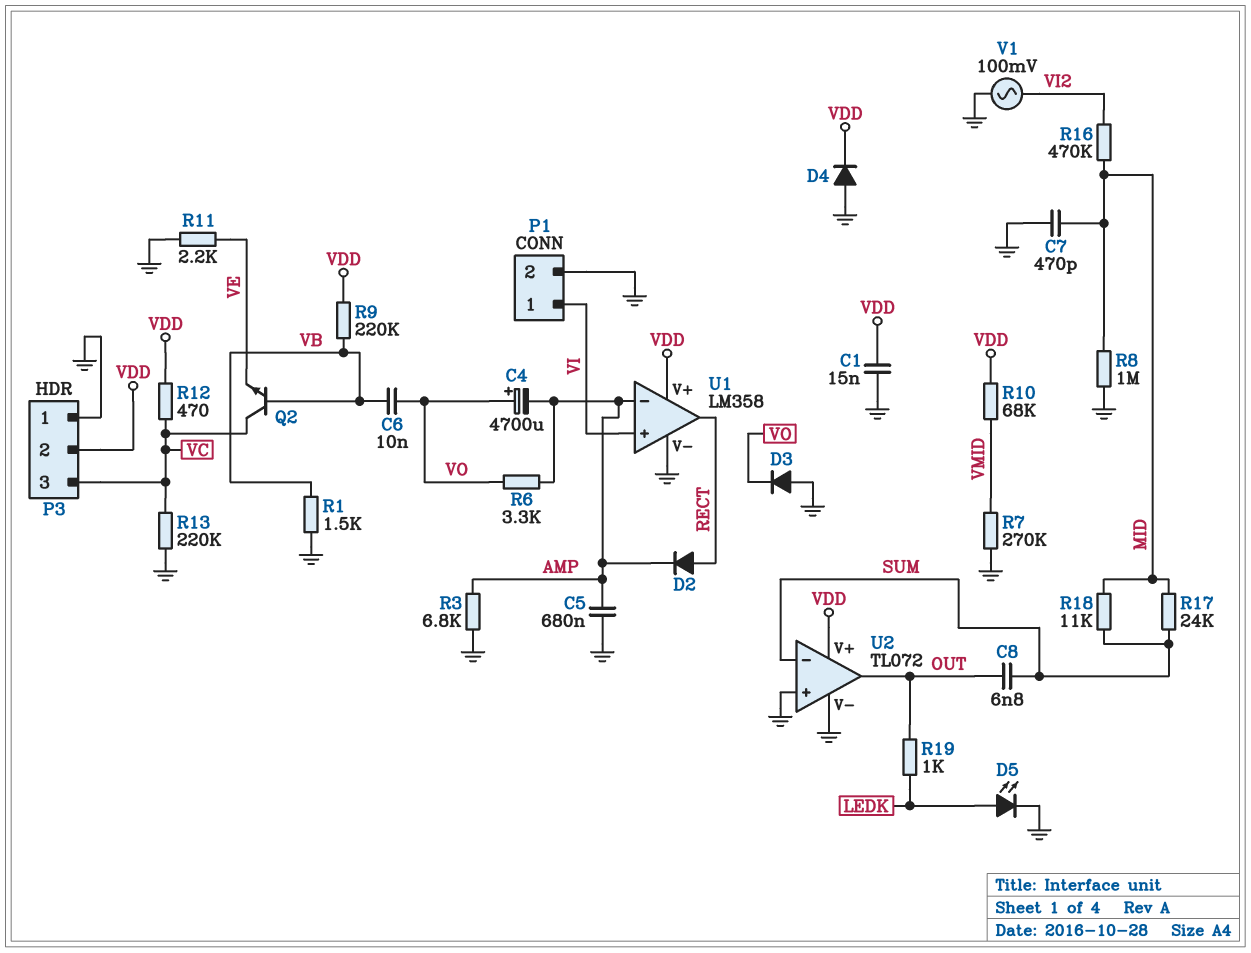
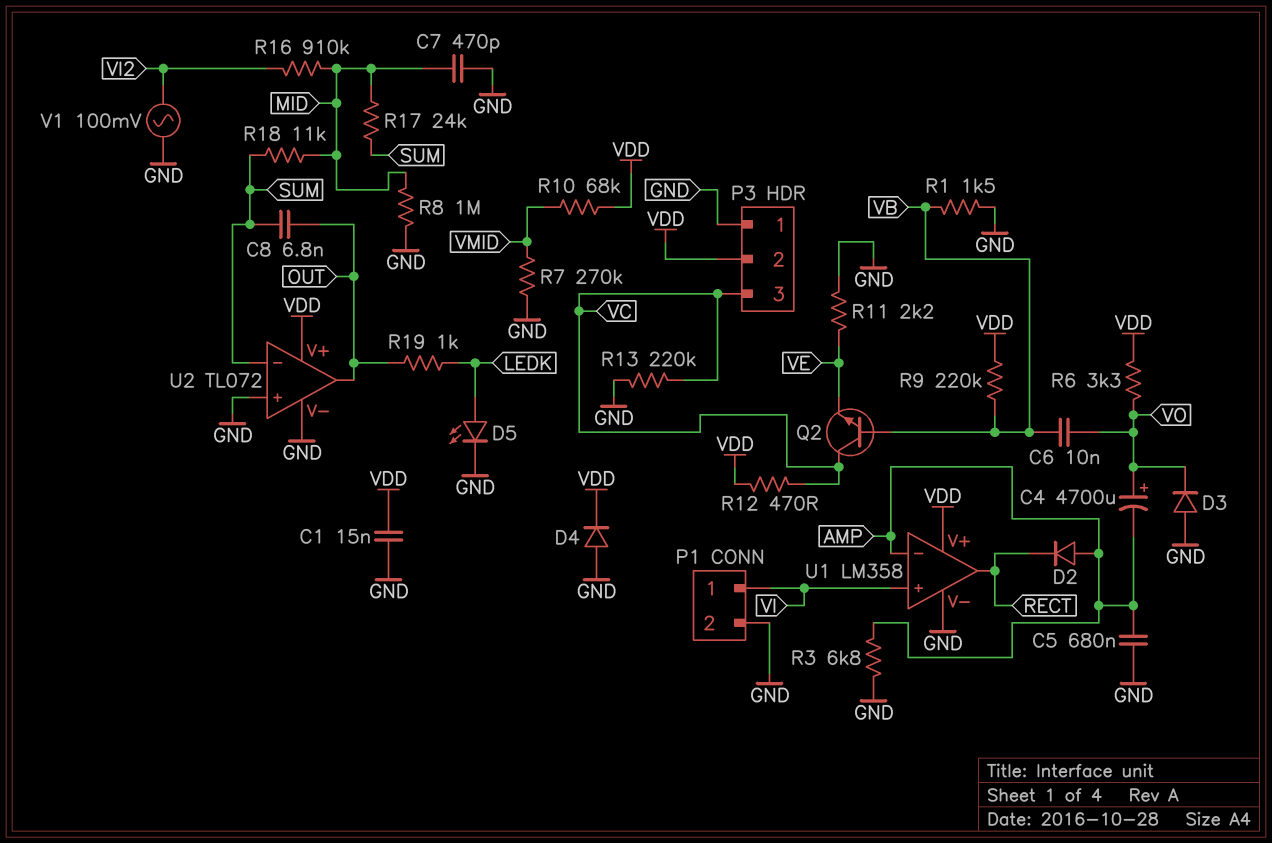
D2: diode (A RECT, K AMP) -> diode (A AMP, K RECT)
R6: 3.3k (AMP, VO) -> 3.3k (VDD, VO)
R16: 470k (MID, VI2) -> 910k (MID, VI2)

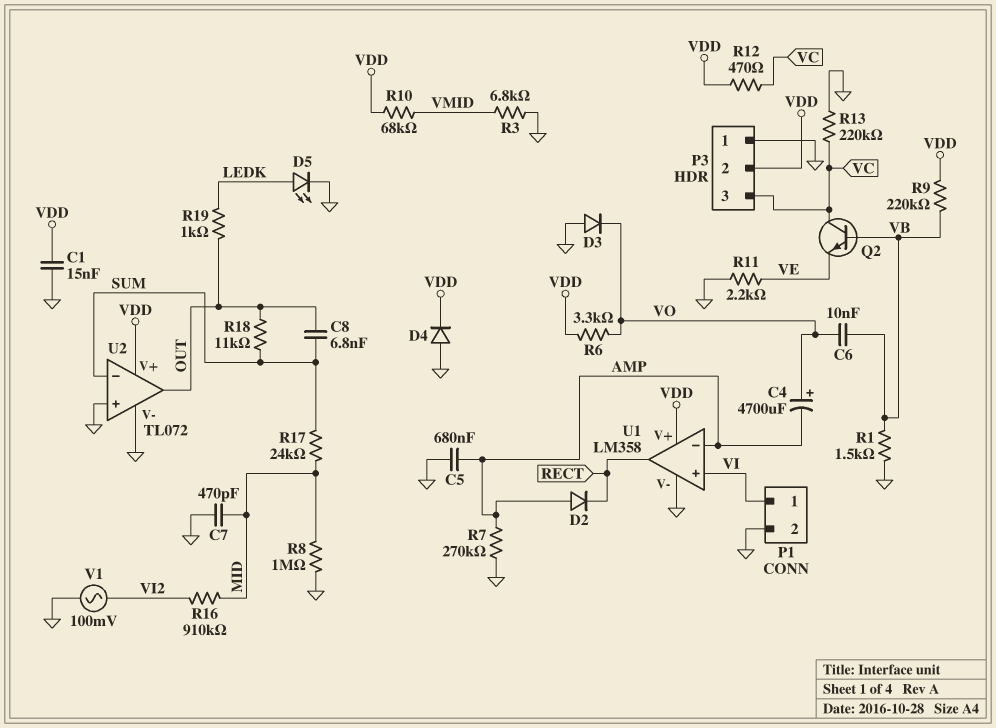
R3: 6.8k (AMP, GND) -> 6.8k (GND, VMID)
R7: 270k (GND, VMID) -> 270k (AMP, GND)
R18: 11k (MID, SUM) -> 11k (OUT, SUM)

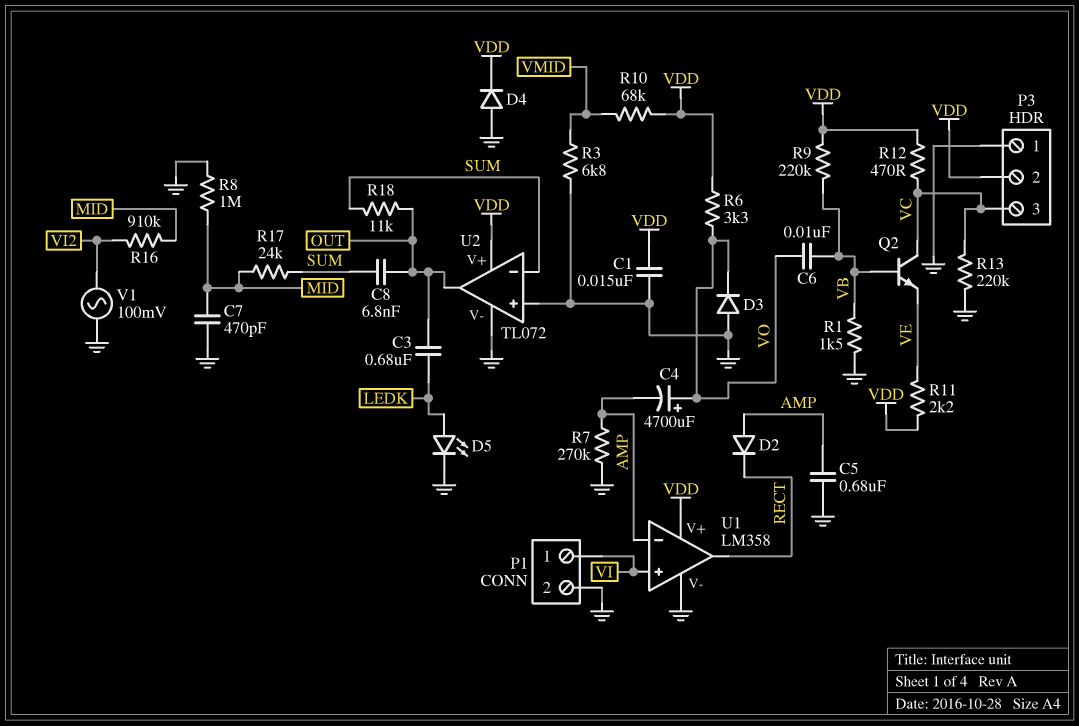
C3: none -> 680nF (LEDK, OUT)
R11: 2.2k (GND, VE) -> 2.2k (VDD, VE)
R19: 1k (LEDK, OUT) -> none

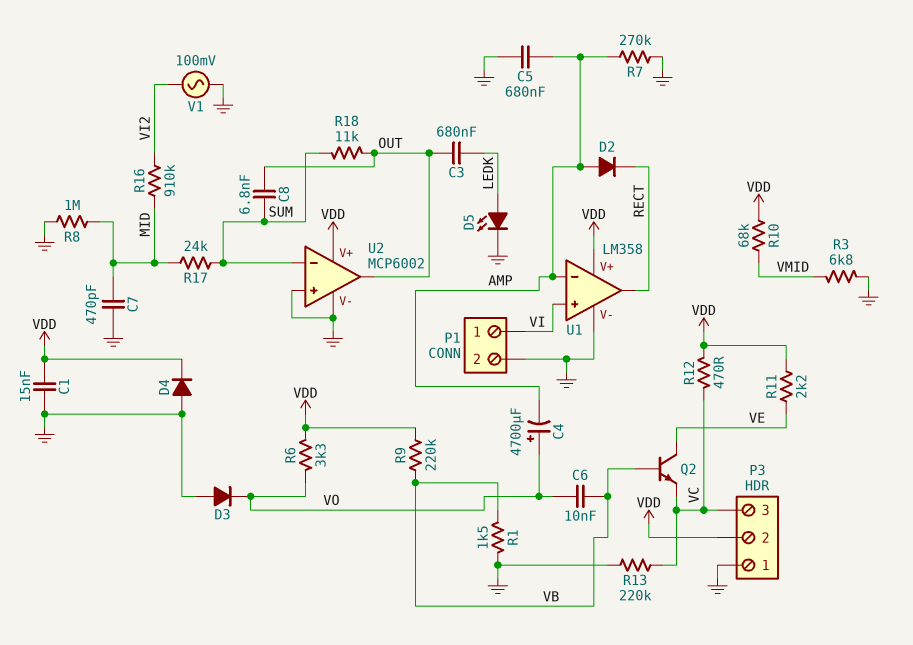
Q2: NPN (B VB, C VC, E VE) -> NPN (B VB, C VE, E VC)
U2: TL072 -> MCP6002

